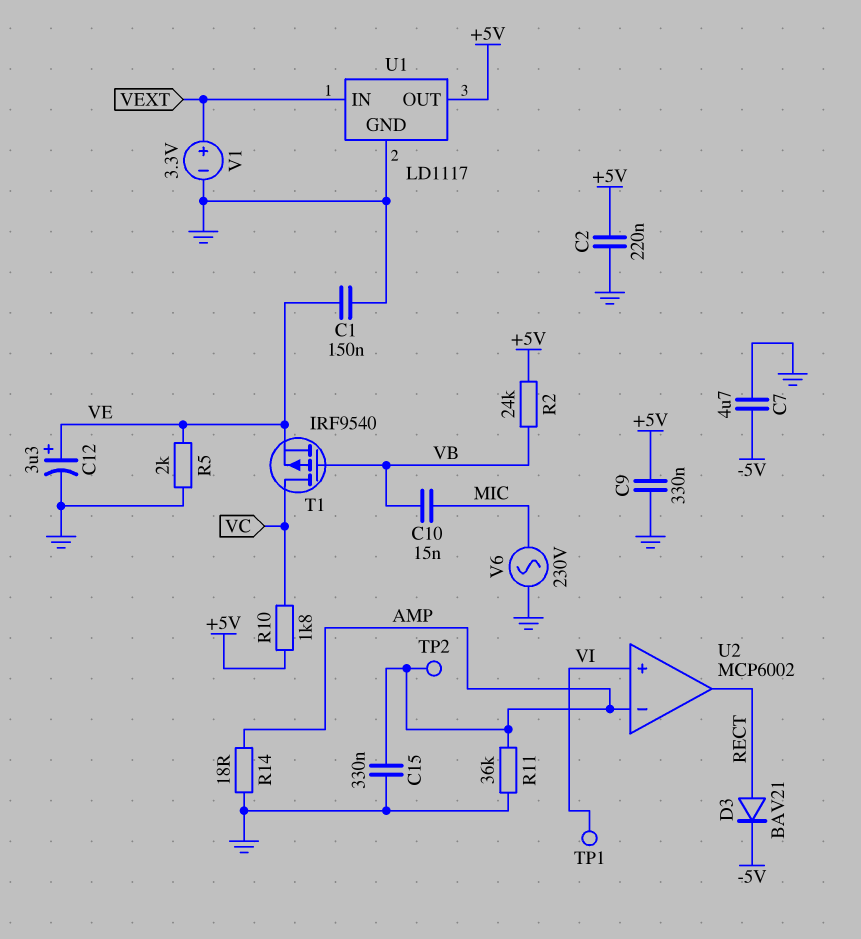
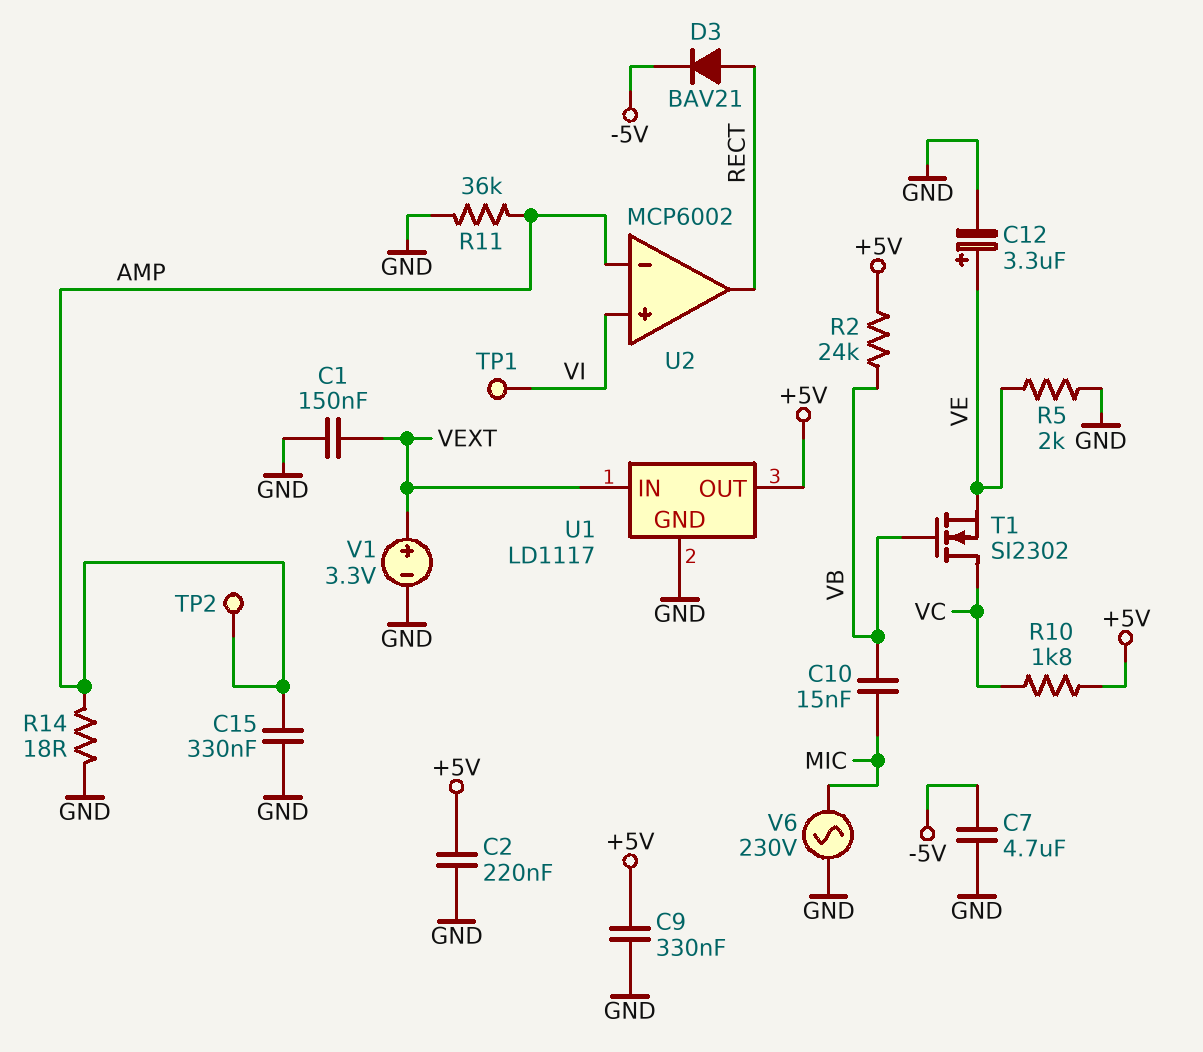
C1: 150nF (GND, VE) -> 150nF (GND, VEXT)
T1: PMOS IRF9540 (G VB, D VC, S VE) -> NMOS SI2302 (G VB, D VC, S VE)

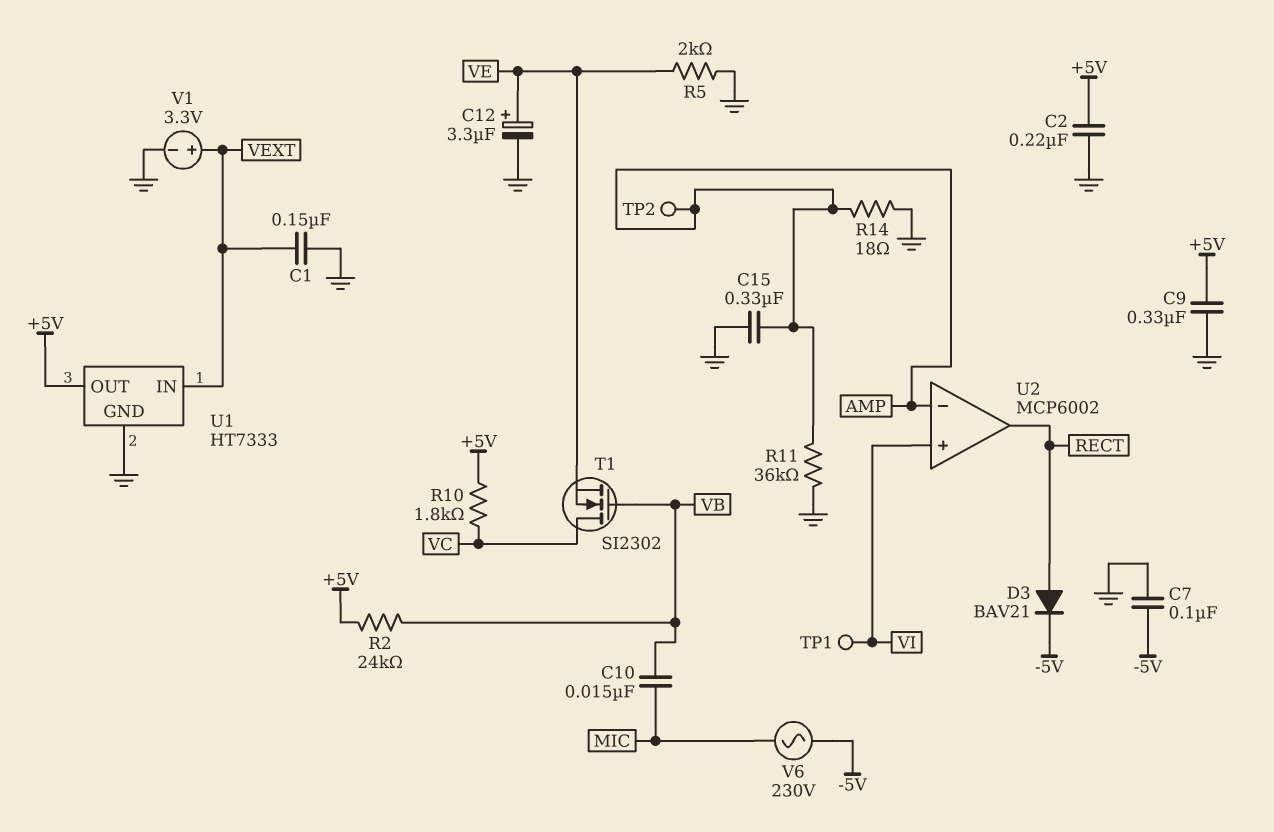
C7: 4.7uF (-5V, GND) -> 100nF (-5V, GND)
U1: LD1117 -> HT7333
V6: AC 230V (GND, MIC) -> AC 230V (-5V, MIC)

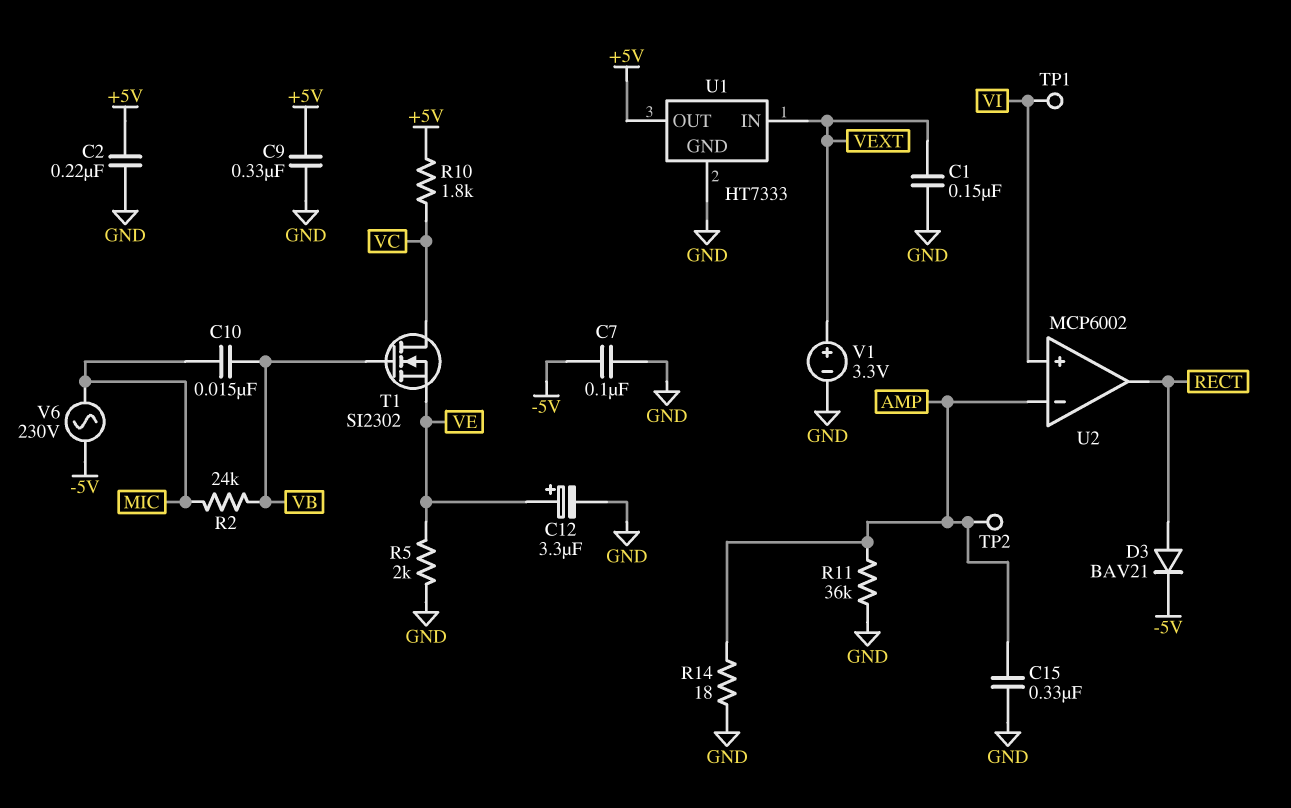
R2: 24k (+5V, VB) -> 24k (MIC, VB)

